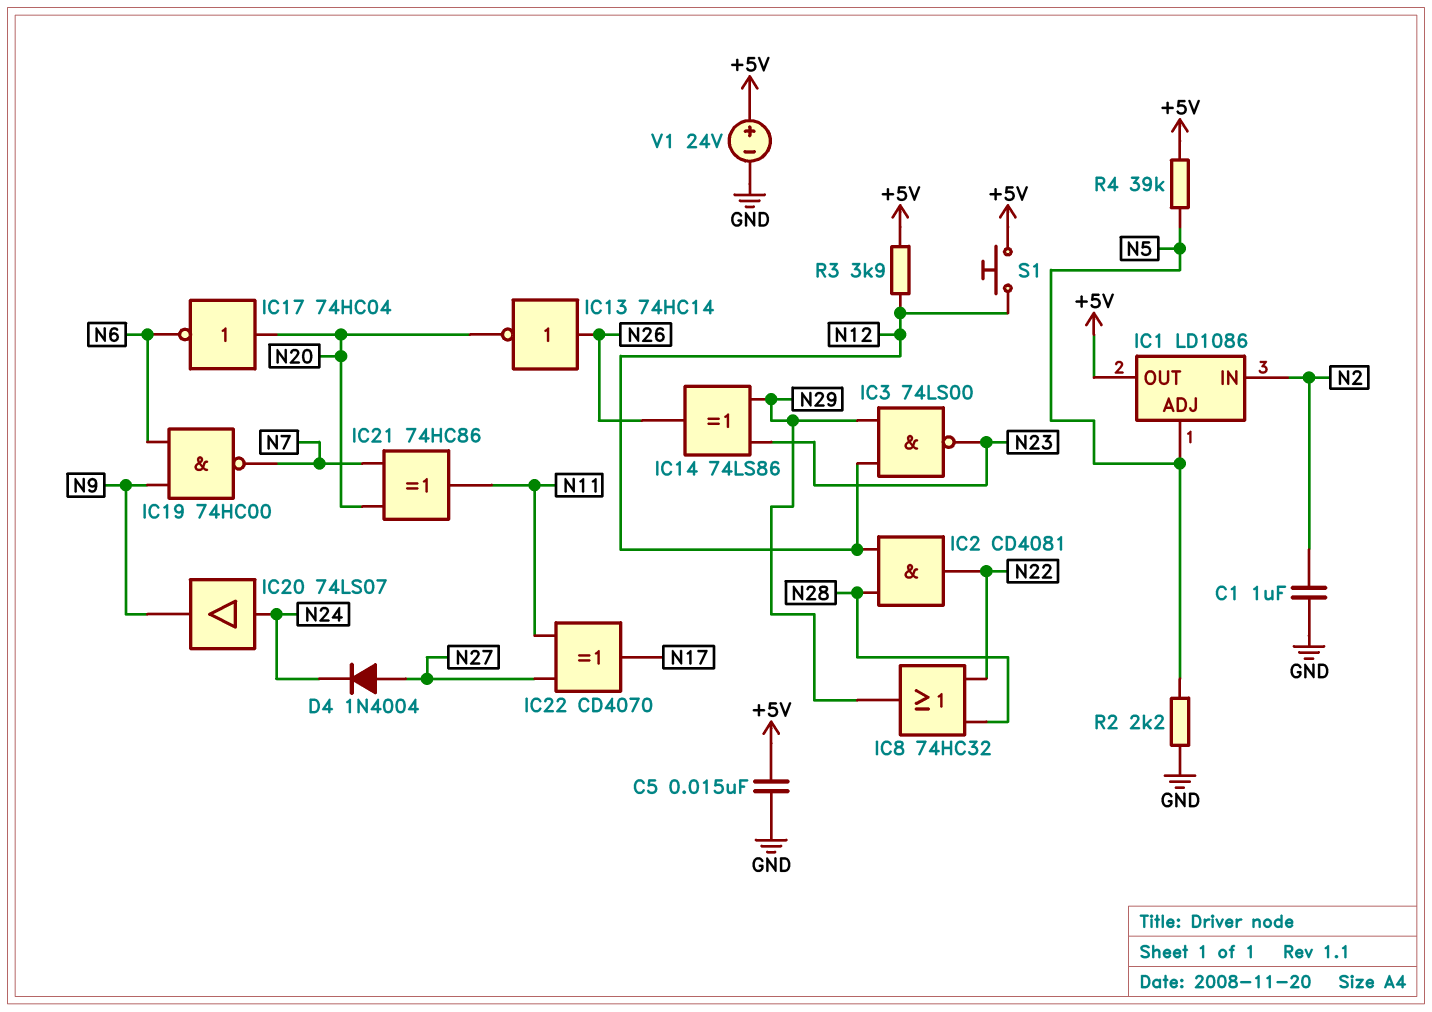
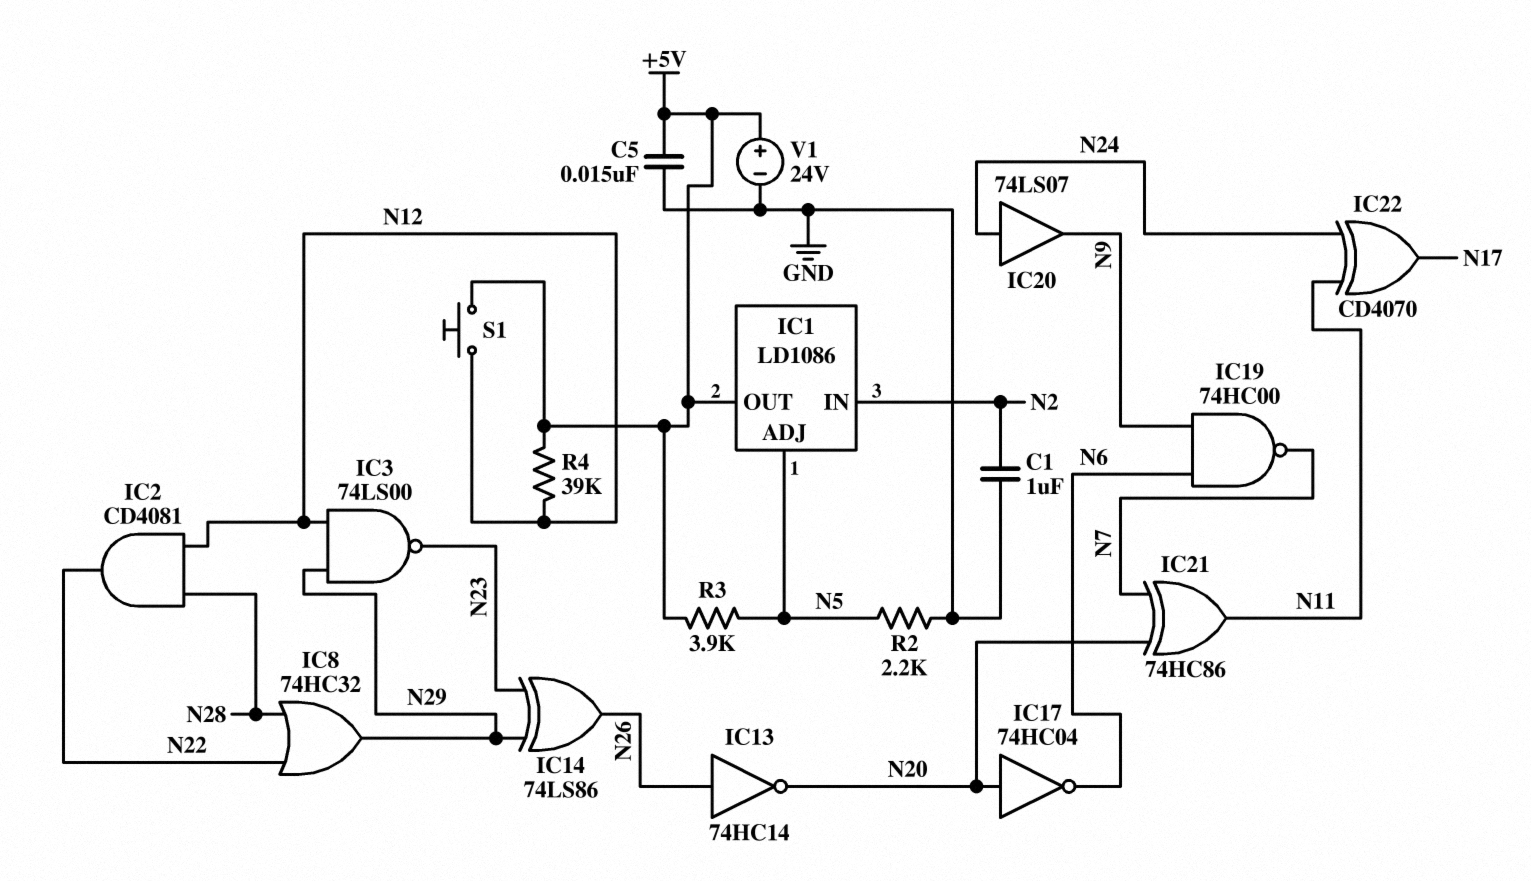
D4: diode 1N4004 (A N27, K N24) -> none
IC22: XOR CD4070 (in N11, in N27, out N17) -> XOR CD4070 (in N11, in N24, out N17)
R3: 3.9k (+5V, N12) -> 3.9k (+5V, N5)
R4: 39k (+5V, N5) -> 39k (+5V, N12)

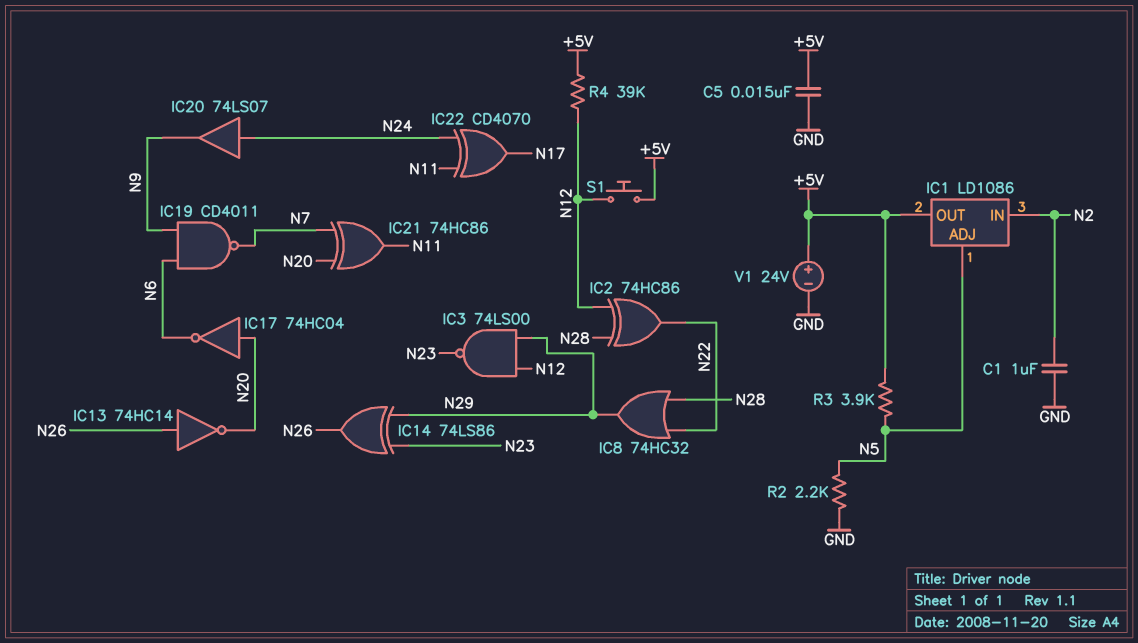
IC2: AND CD4081 (in N12, in N28, out N22) -> XOR 74HC86 (in N12, in N28, out N22)
IC19: NAND 74HC00 (in N6, in N9, out N7) -> NAND CD4011 (in N6, in N9, out N7)

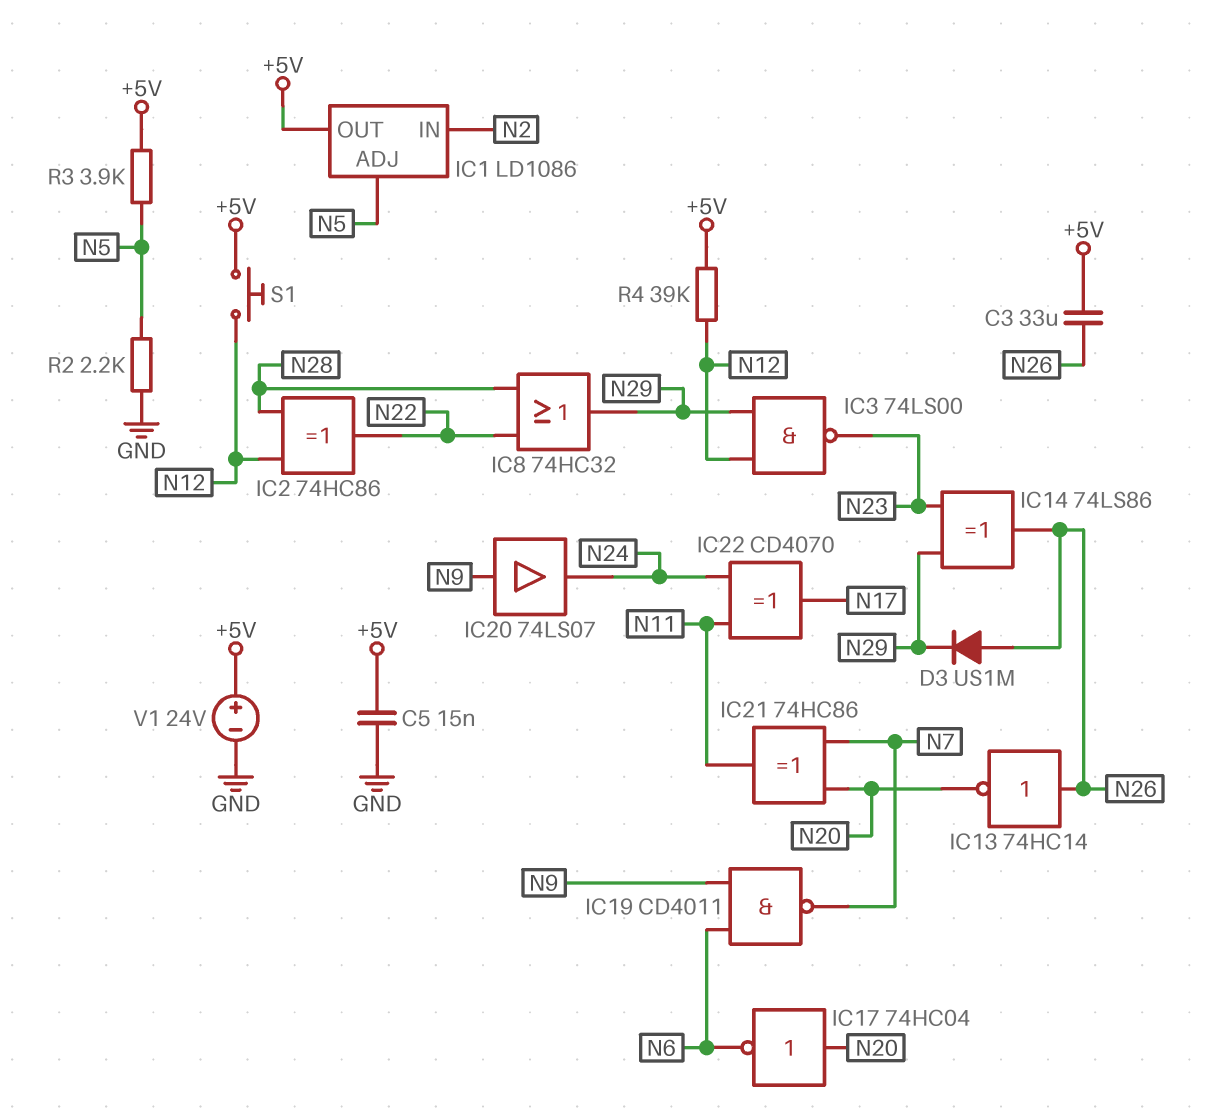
C1: 1uF (GND, N2) -> none
C3: none -> 33uF (+5V, N26)
D3: none -> diode US1M (A N26, K N29)
IC20: buffer 74LS07 (in N24, out N9) -> buffer 74LS07 (in N9, out N24)

